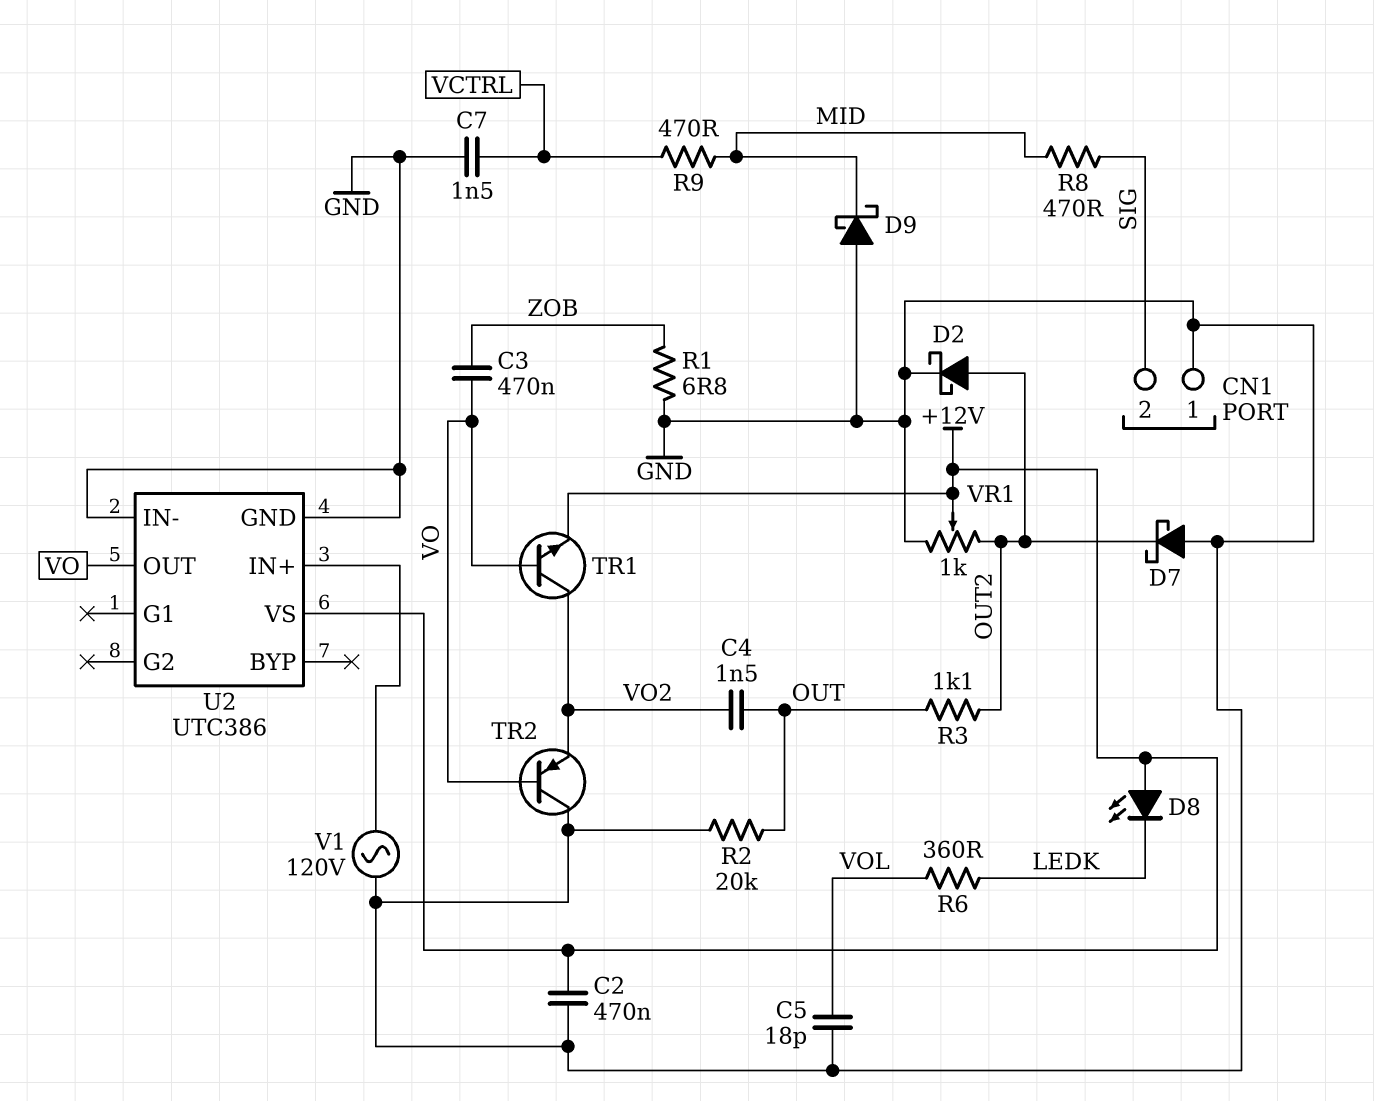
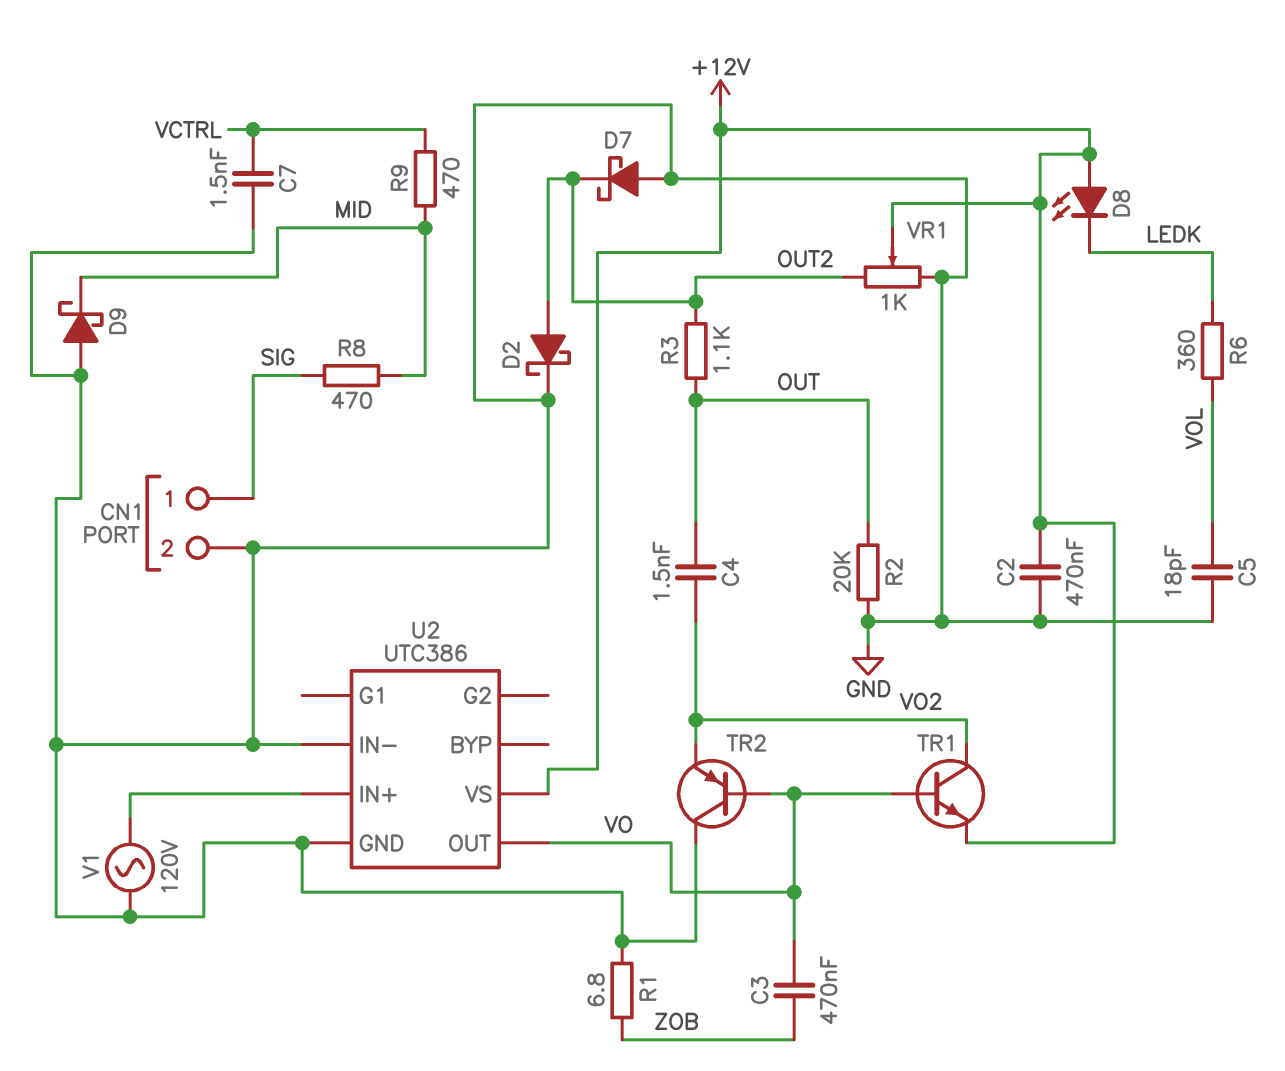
CN1 pin 1: GND -> SIG
CN1 pin 2: SIG -> GND

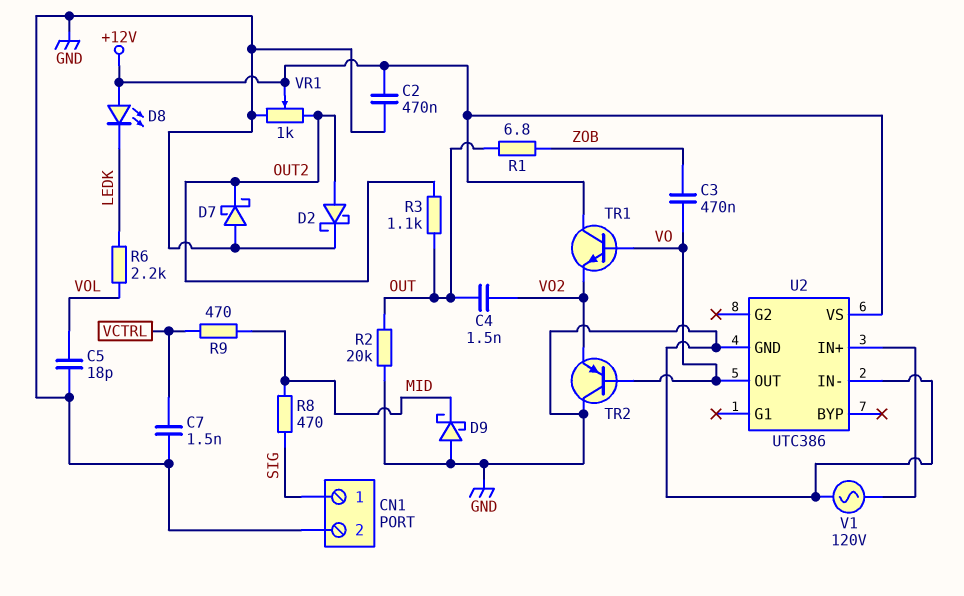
R1: 6.8 (GND, ZOB) -> 6.8 (OUT, ZOB)
R6: 360 (LEDK, VOL) -> 2.2k (LEDK, VOL)
TR1: NPN (B VO, C VO2, E +12V) -> NPN (B VO, C +12V, E VO2)

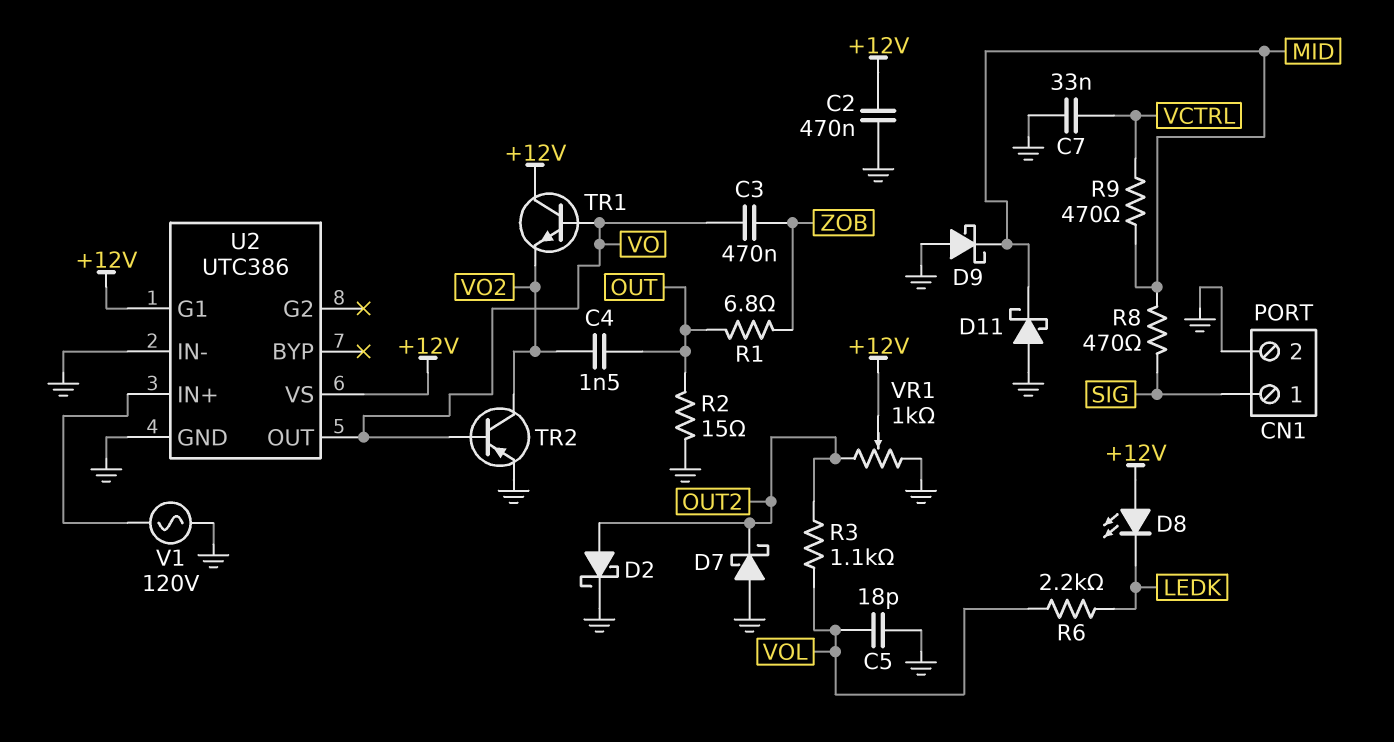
C7: 1.5nF (GND, VCTRL) -> 33nF (GND, VCTRL)
D11: none -> schottky (A GND, K MID)
R2: 20k (GND, OUT) -> 15 (GND, OUT)
R3: 1.1k (OUT, OUT2) -> 1.1k (OUT2, VOL)
TR2: PNP (B VO, C GND, E VO2) -> PNP (B VO, C VO2, E GND)
U2 pin G1: none -> +12V

